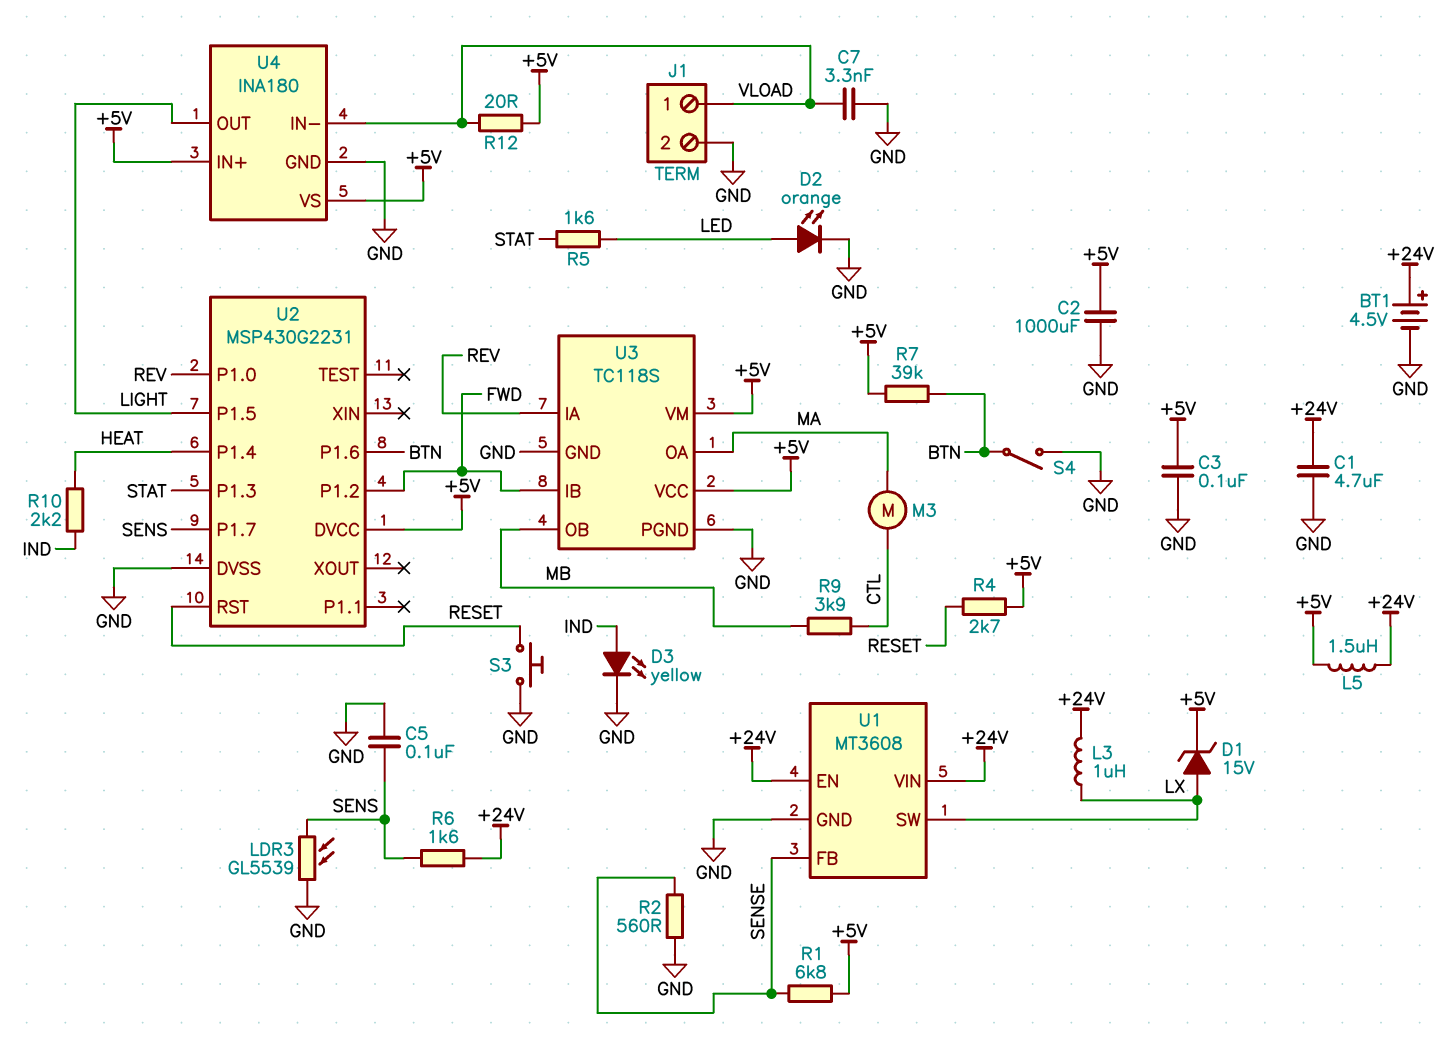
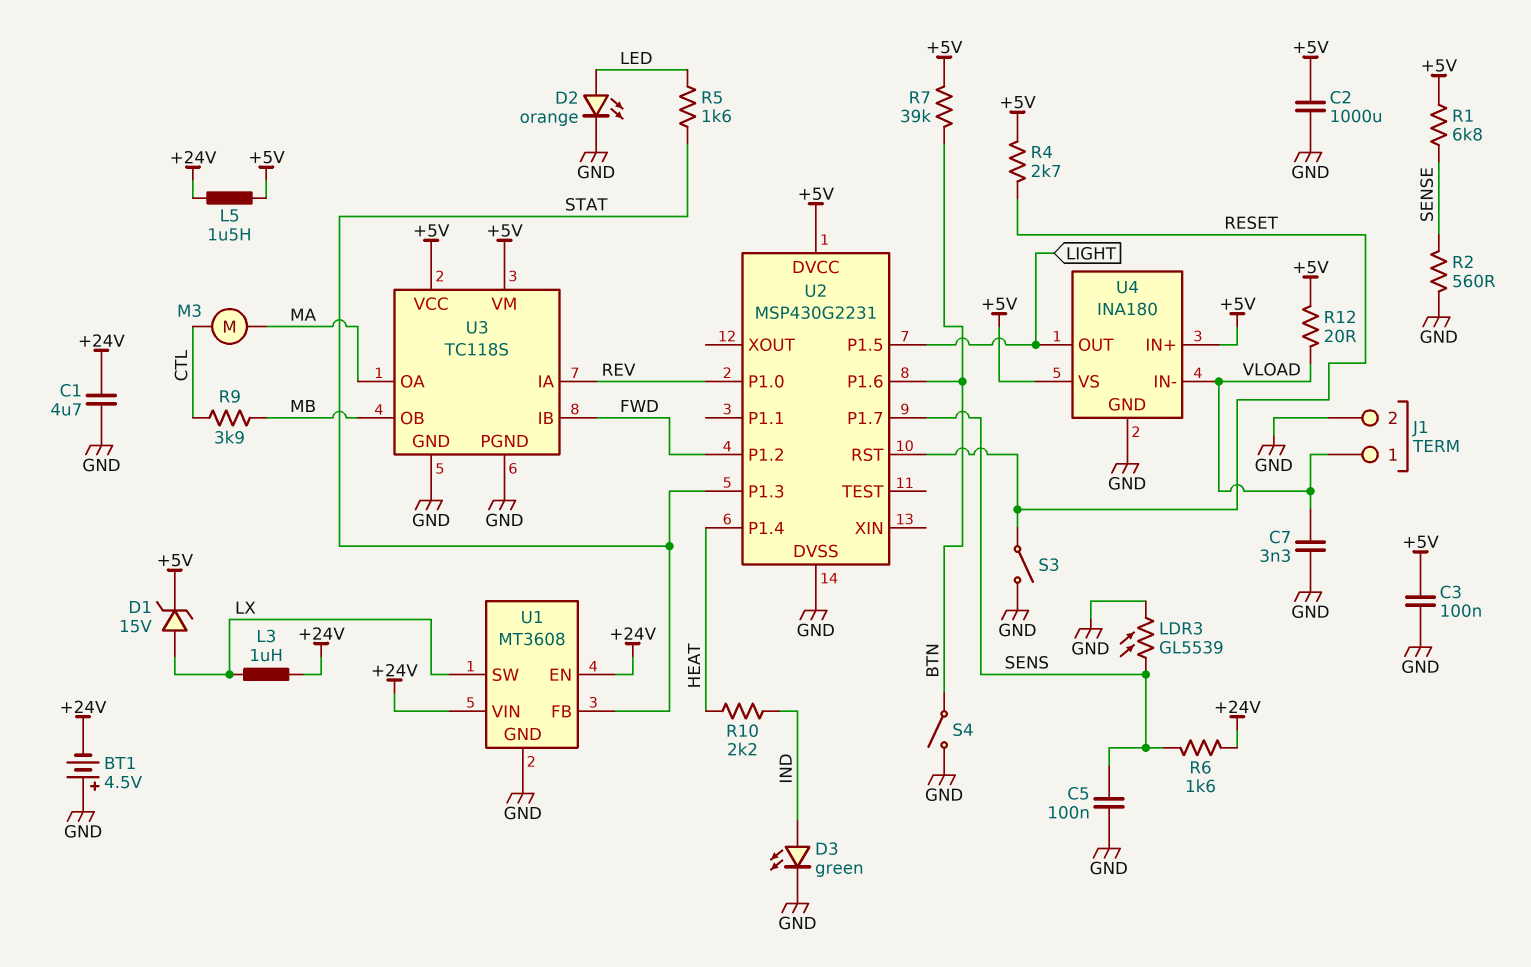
BT1: 4.5V (plus +24V, minus GND) -> 4.5V (plus GND, minus +24V)
D3: LED yellow (A IND, K GND) -> LED green (A IND, K GND)
S3: button (GND, RESET) -> switch (GND, RESET)
U1 pin FB: SENSE -> STAT

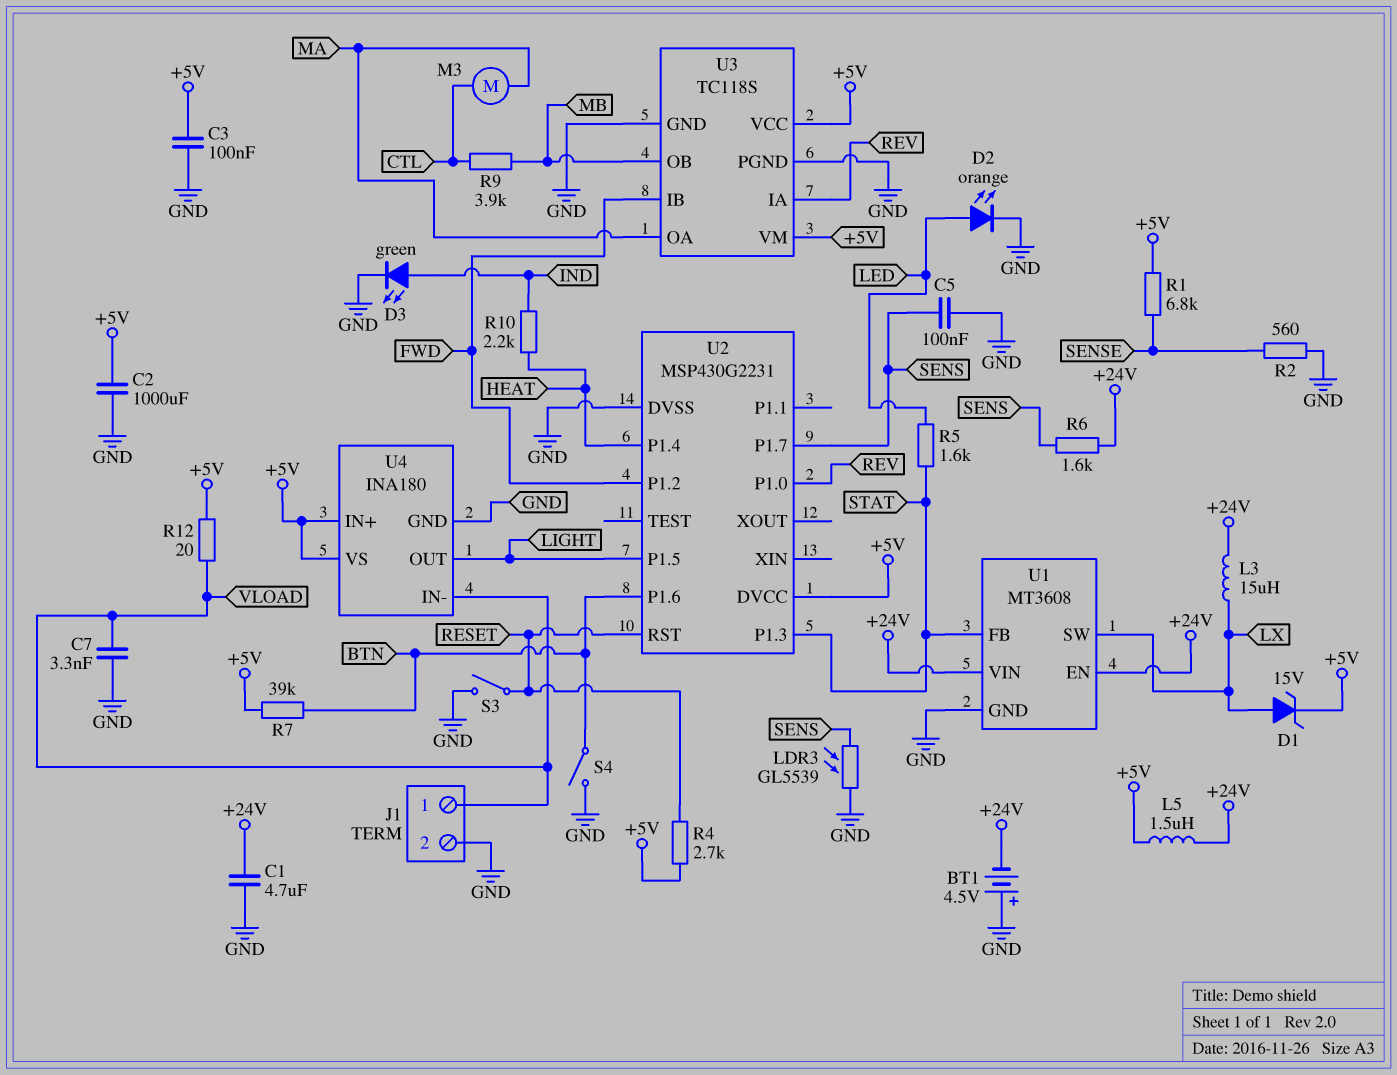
L3: 1uH (+24V, LX) -> 15uH (+24V, LX)

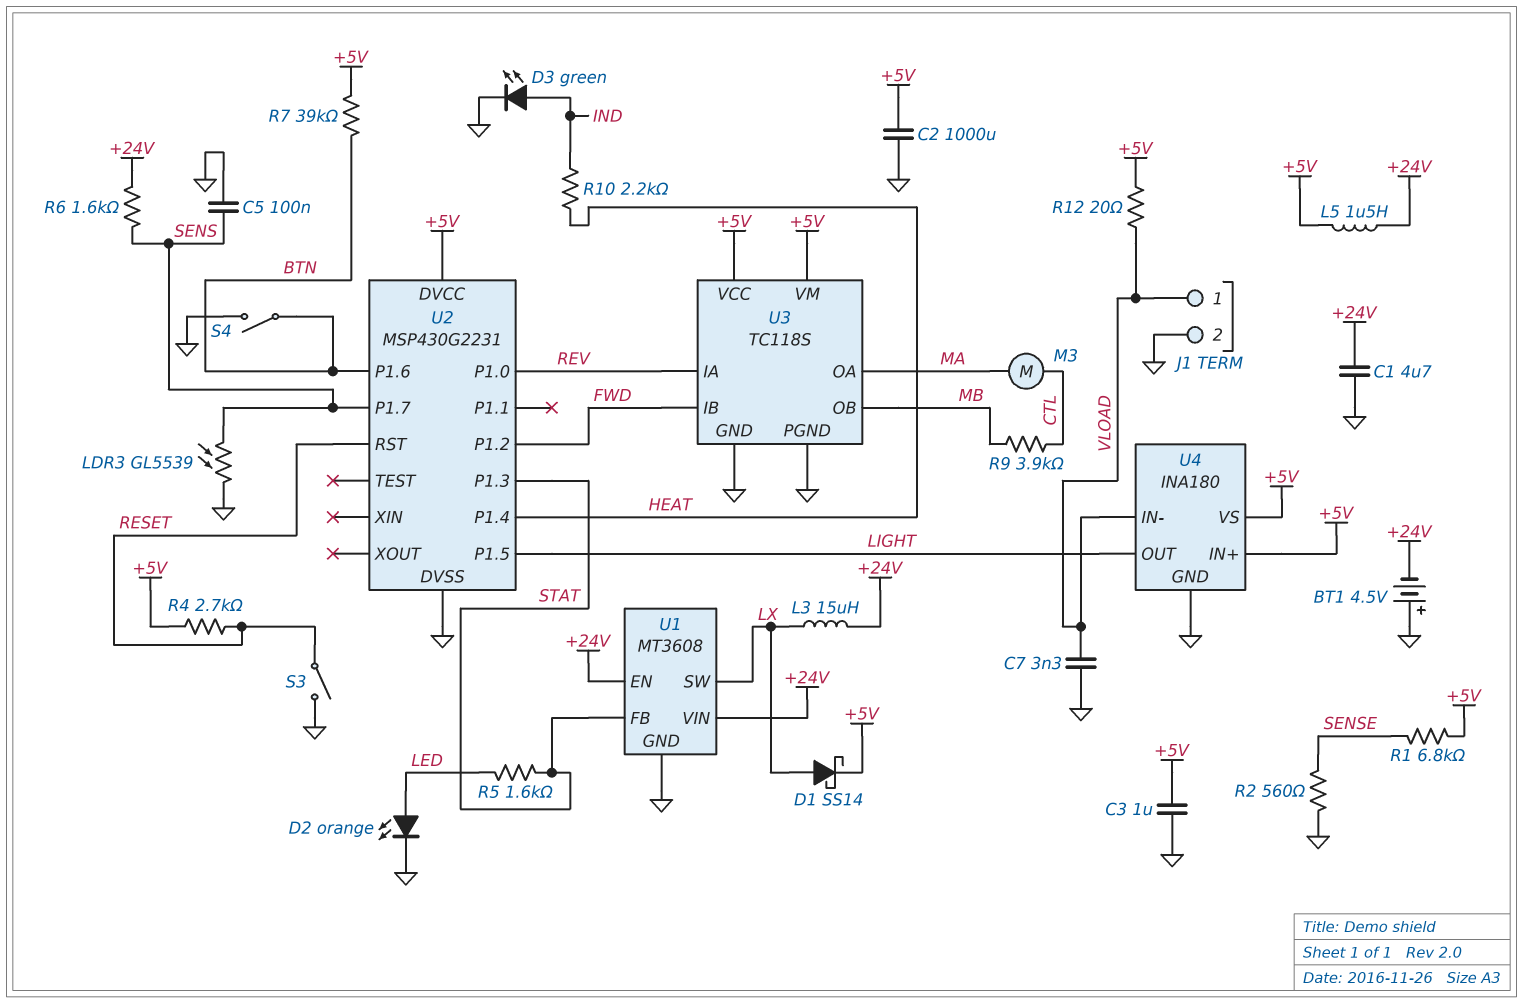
C3: 100nF (+5V, GND) -> 1uF (+5V, GND)
D1: zener 15V (A LX, K +5V) -> schottky SS14 (A LX, K +5V)

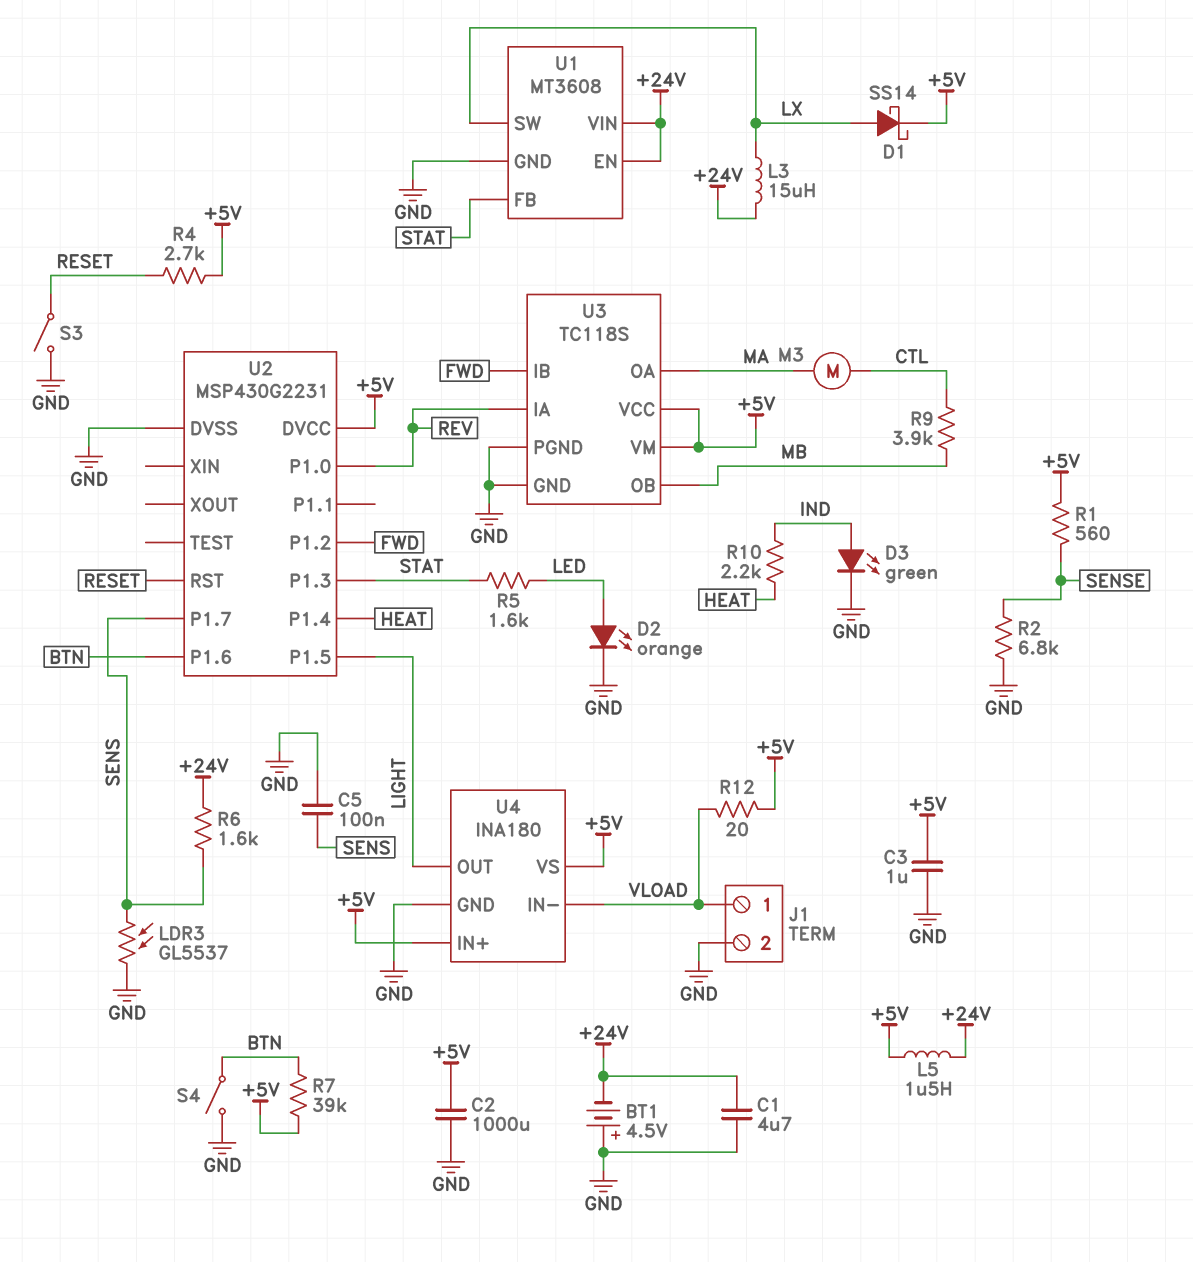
C7: 3.3nF (GND, VLOAD) -> none
LDR3: GL5539 (GND, SENS) -> GL5537 (GND, SENS)
R1: 6.8k (+5V, SENSE) -> 560 (+5V, SENSE)
R2: 560 (GND, SENSE) -> 6.8k (GND, SENSE)

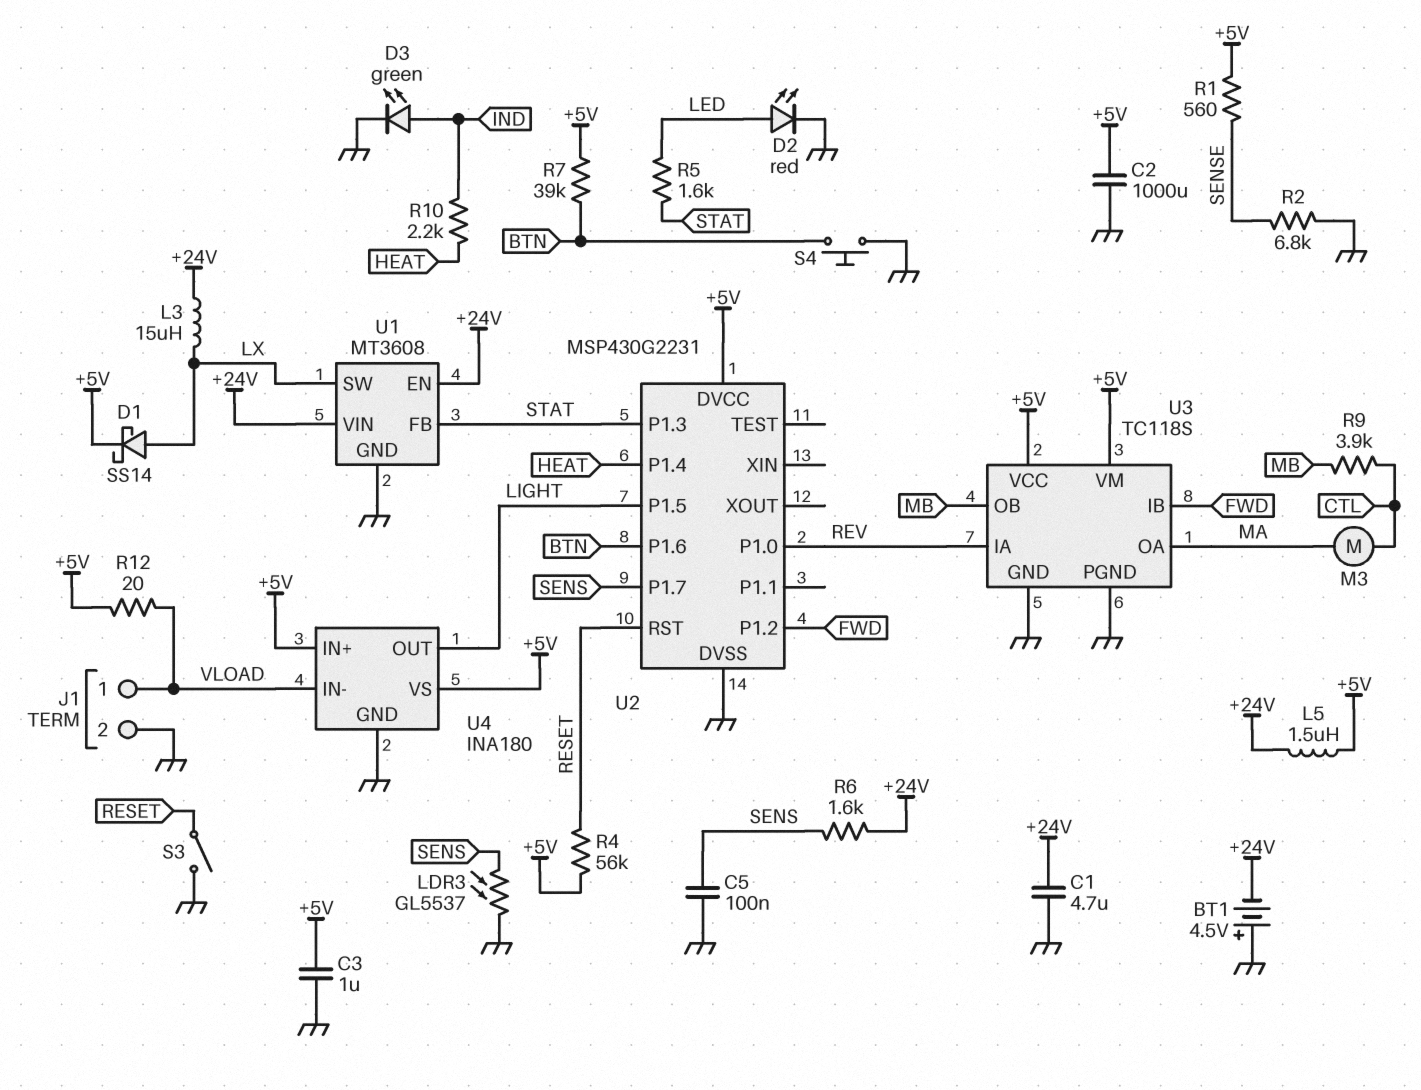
D2: LED orange (A LED, K GND) -> LED red (A LED, K GND)
R4: 2.7k (+5V, RESET) -> 56k (+5V, RESET)
S4: switch (BTN, GND) -> button (BTN, GND)

